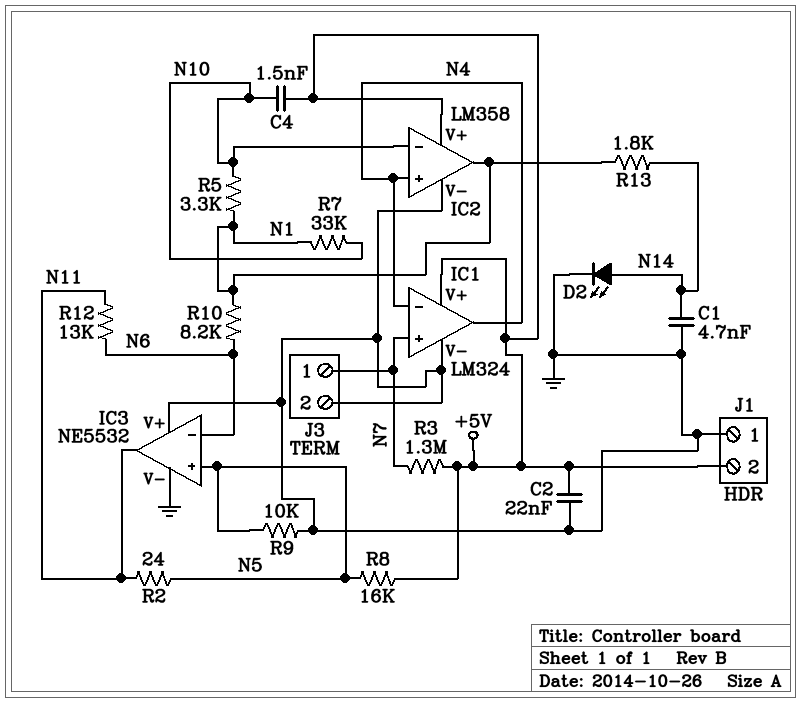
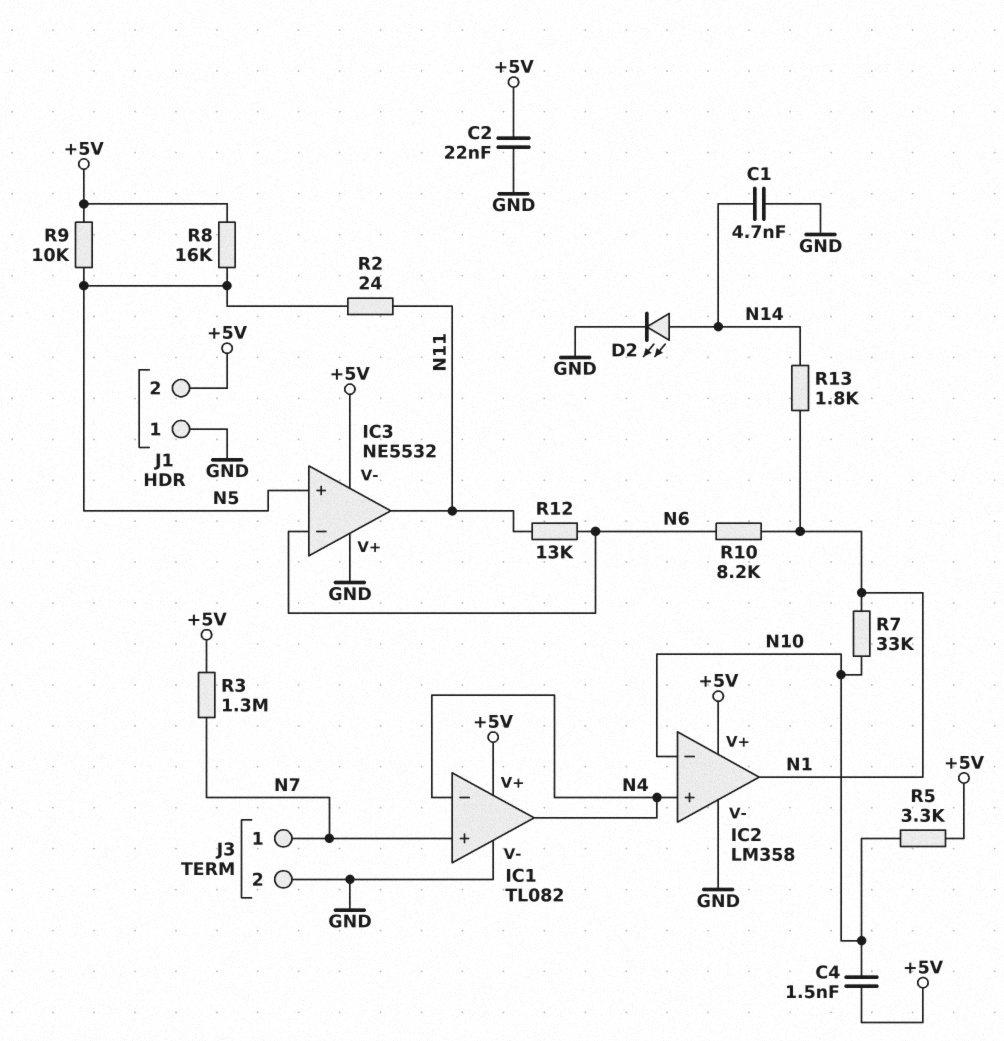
IC1: LM324 -> TL082
IC3 pin V-: GND -> +5V
R5: 3.3k (N1, N10) -> 3.3k (+5V, N10)
R9: 10k (GND, N5) -> 10k (+5V, N5)

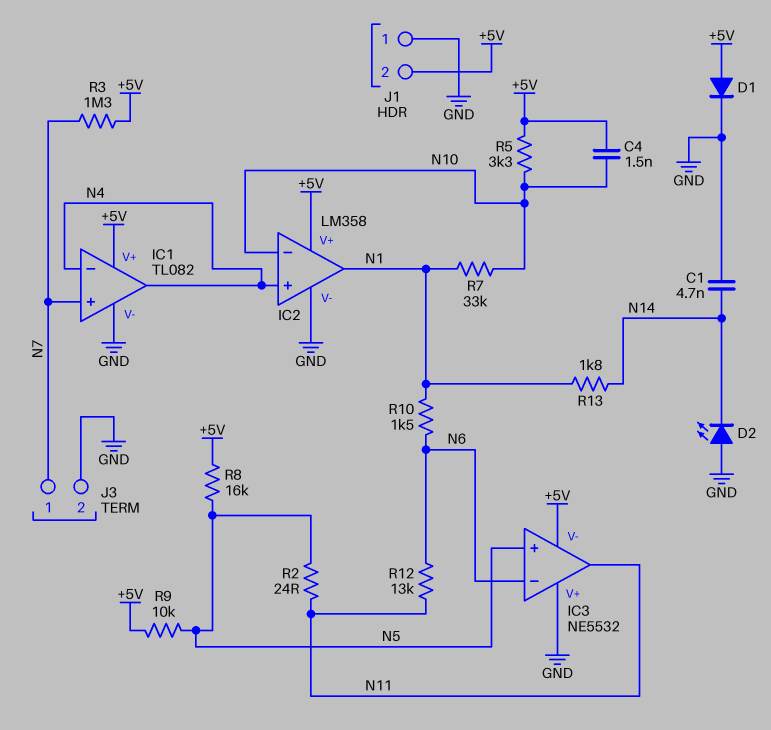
C2: 22nF (+5V, GND) -> none
D1: none -> diode (A +5V, K GND)
D2: LED (A N14, K GND) -> LED (A GND, K N14)
R10: 8.2k (N1, N6) -> 1.5k (N1, N6)

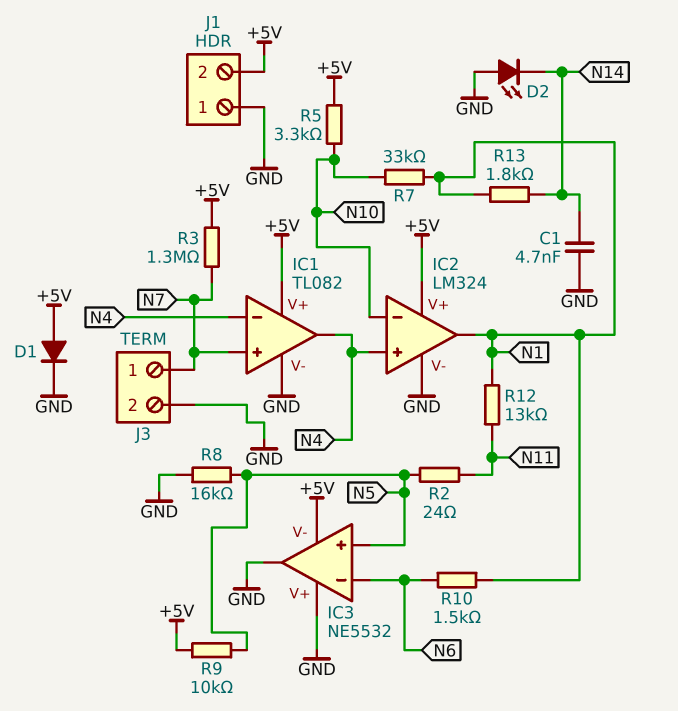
C4: 1.5nF (+5V, N10) -> none
IC2: LM358 -> LM324
IC3 pin out: N11 -> GND
R8: 16k (+5V, N5) -> 16k (GND, N5)
R12: 13k (N6, N11) -> 13k (N1, N11)

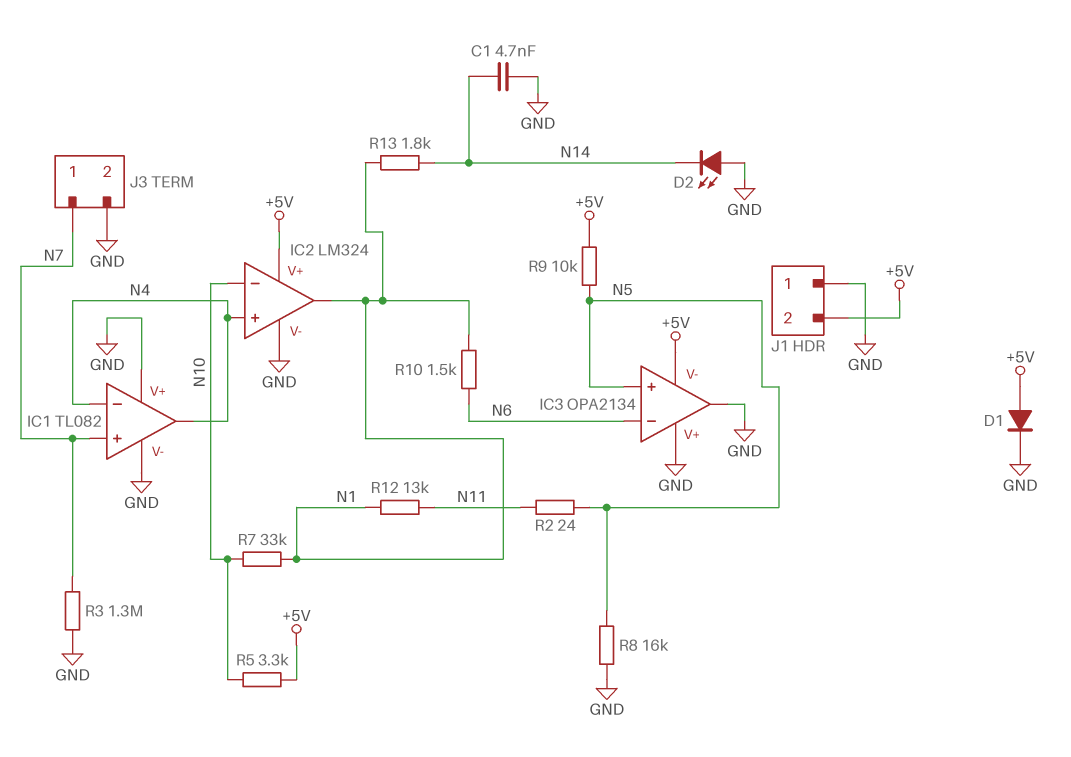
IC1 pin V+: +5V -> GND
IC3: NE5532 -> OPA2134
R3: 1.3M (+5V, N7) -> 1.3M (GND, N7)

